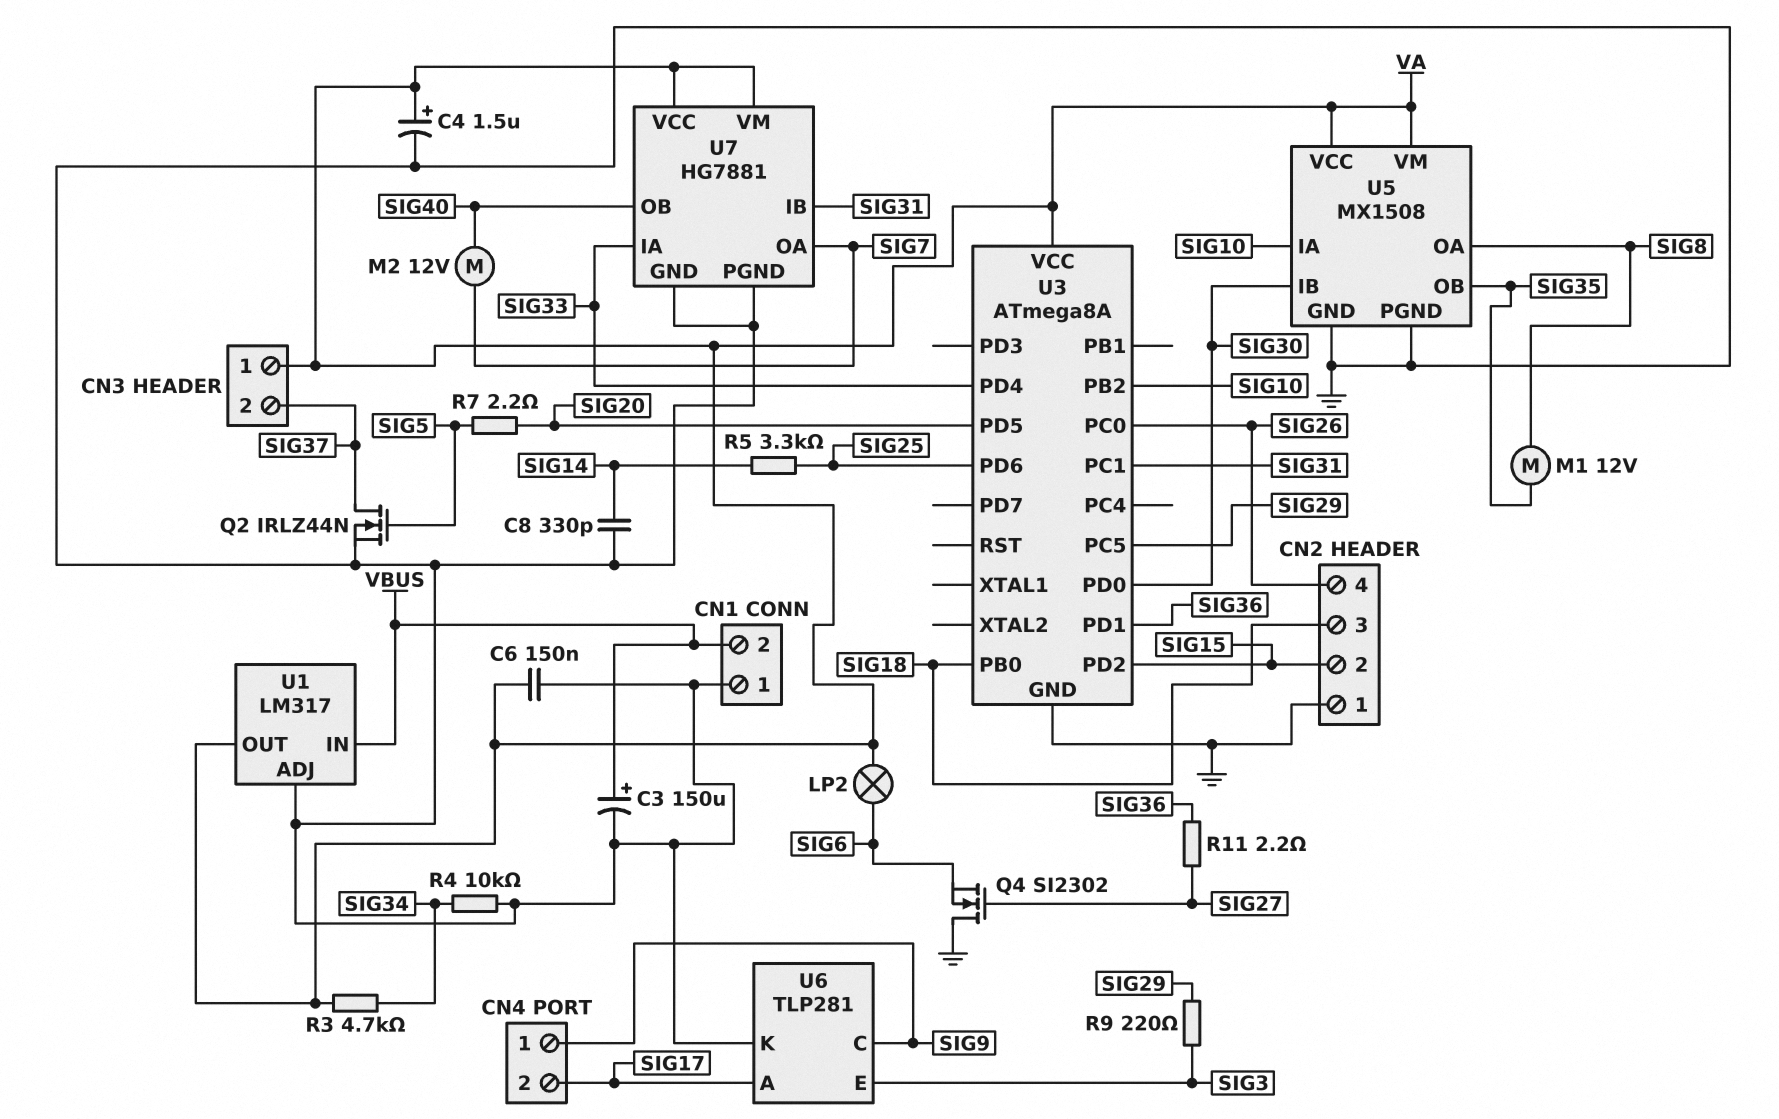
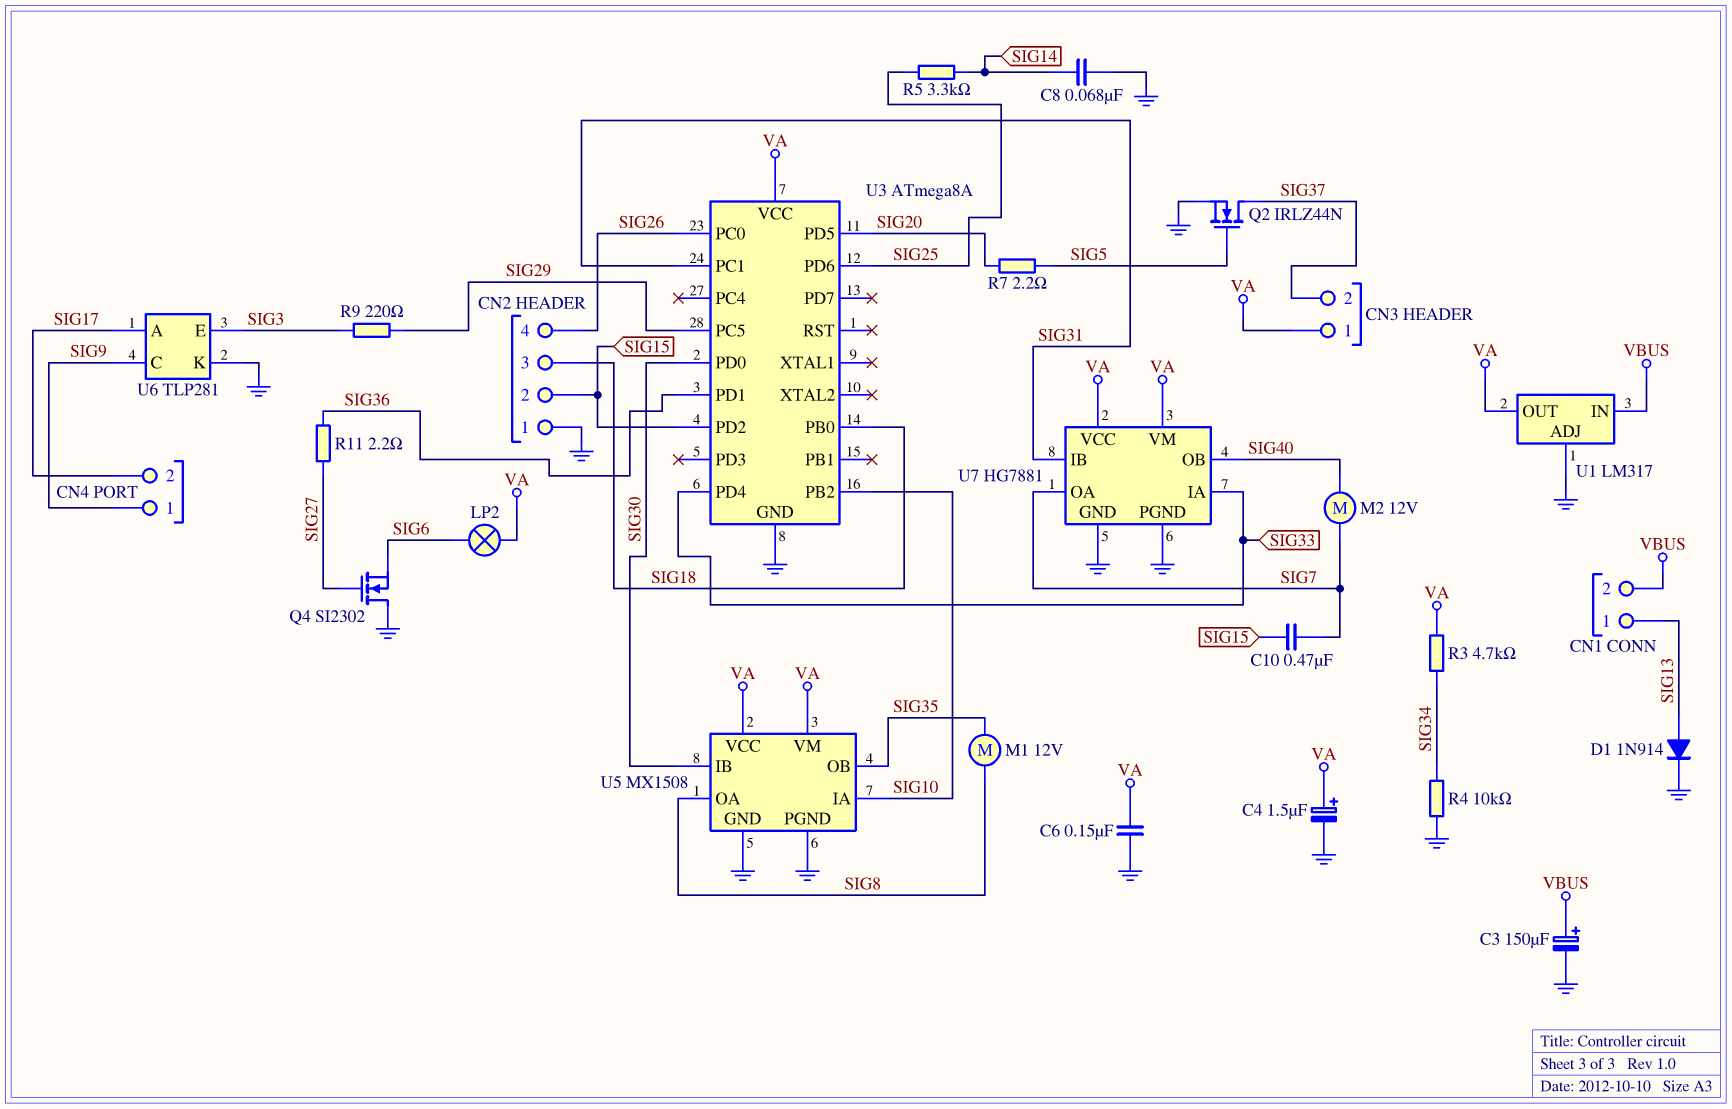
C8: 330pF (GND, SIG14) -> 68nF (GND, SIG14)
C10: none -> 470nF (SIG7, SIG15)
CN1 pin 1: GND -> SIG13
D1: none -> diode 1N914 (A SIG13, K GND)

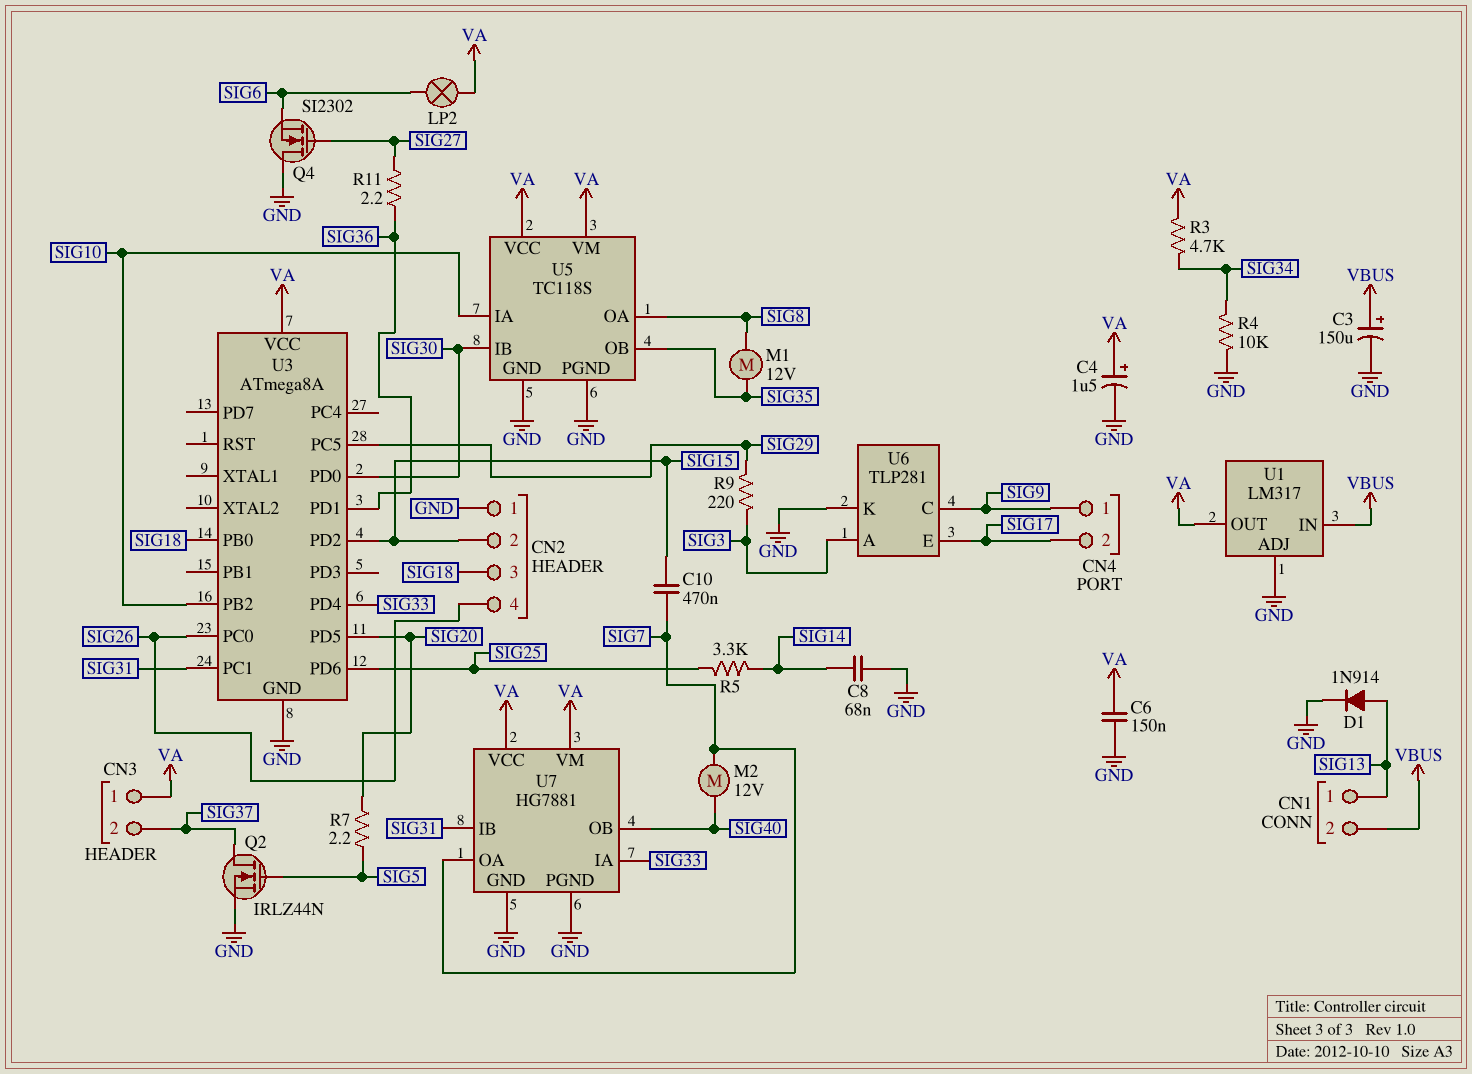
U5: MX1508 -> TC118S
U6 pin A: SIG17 -> SIG3
U6 pin E: SIG3 -> SIG17

